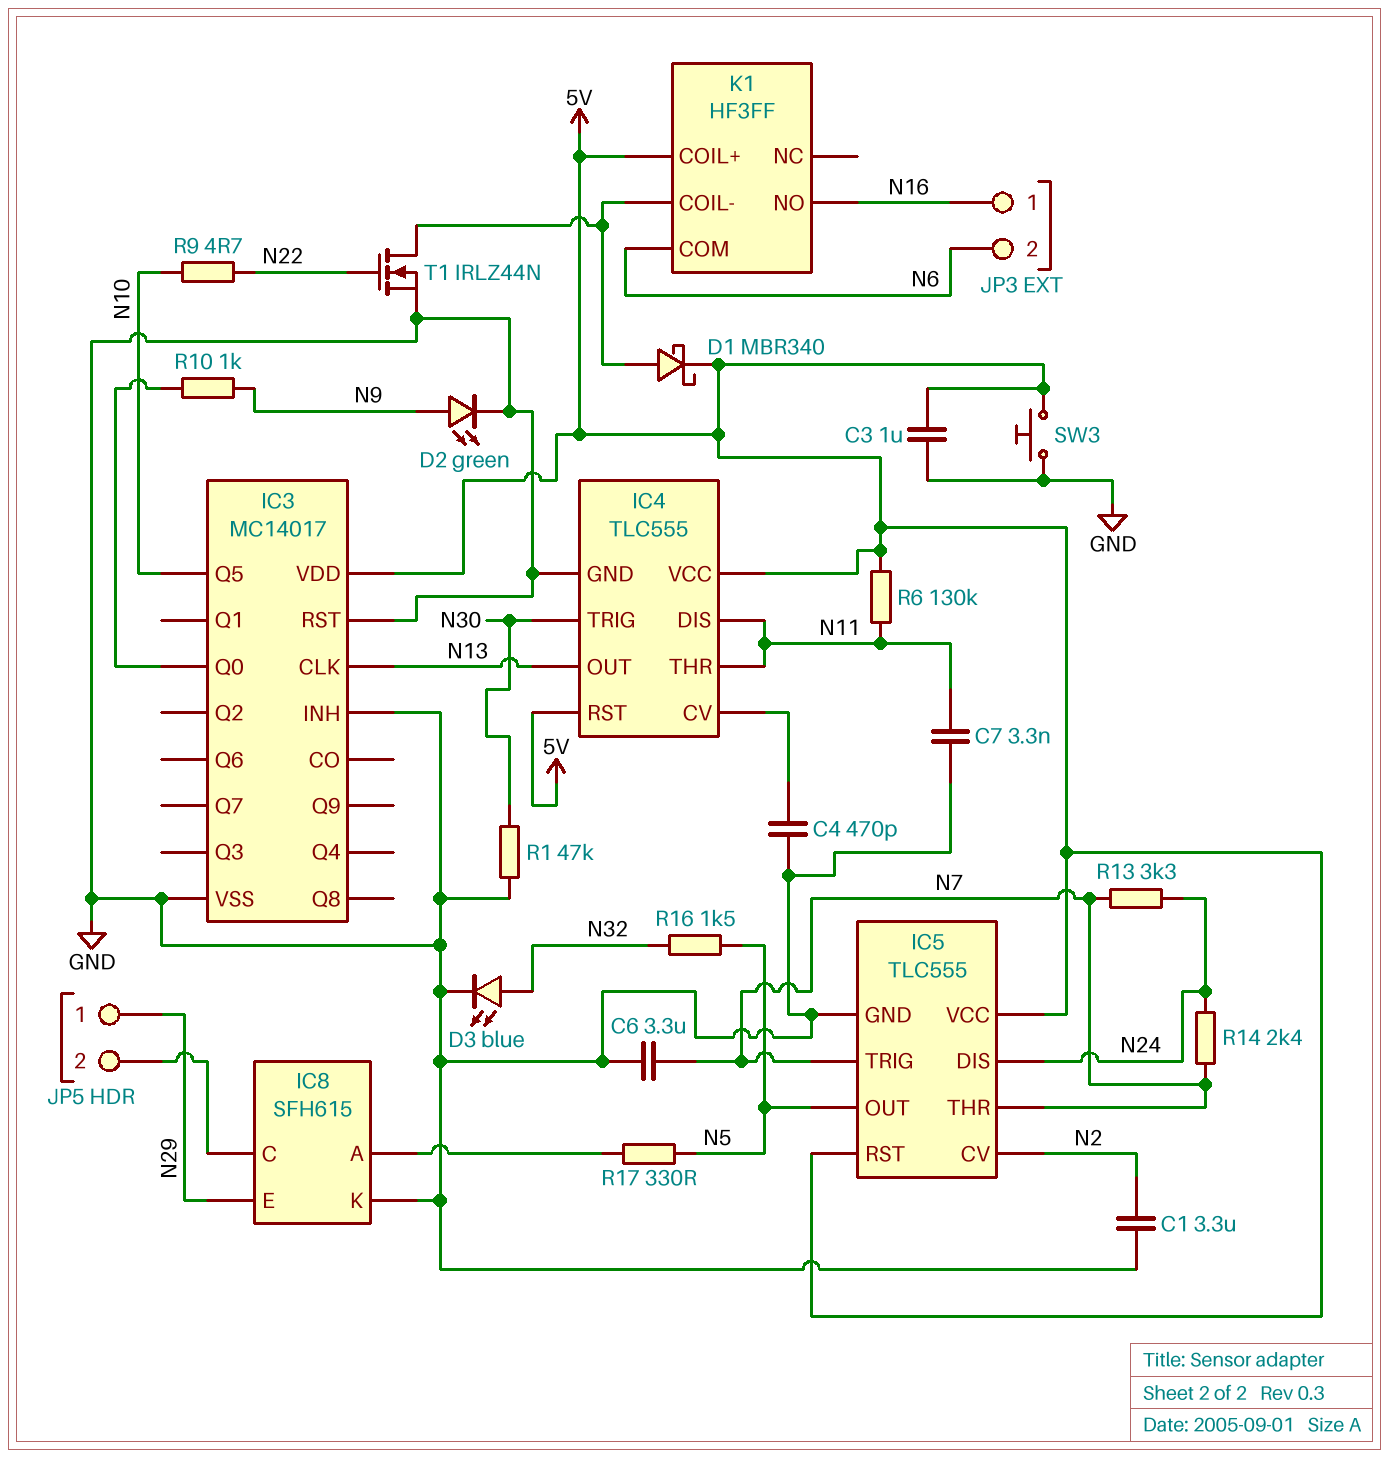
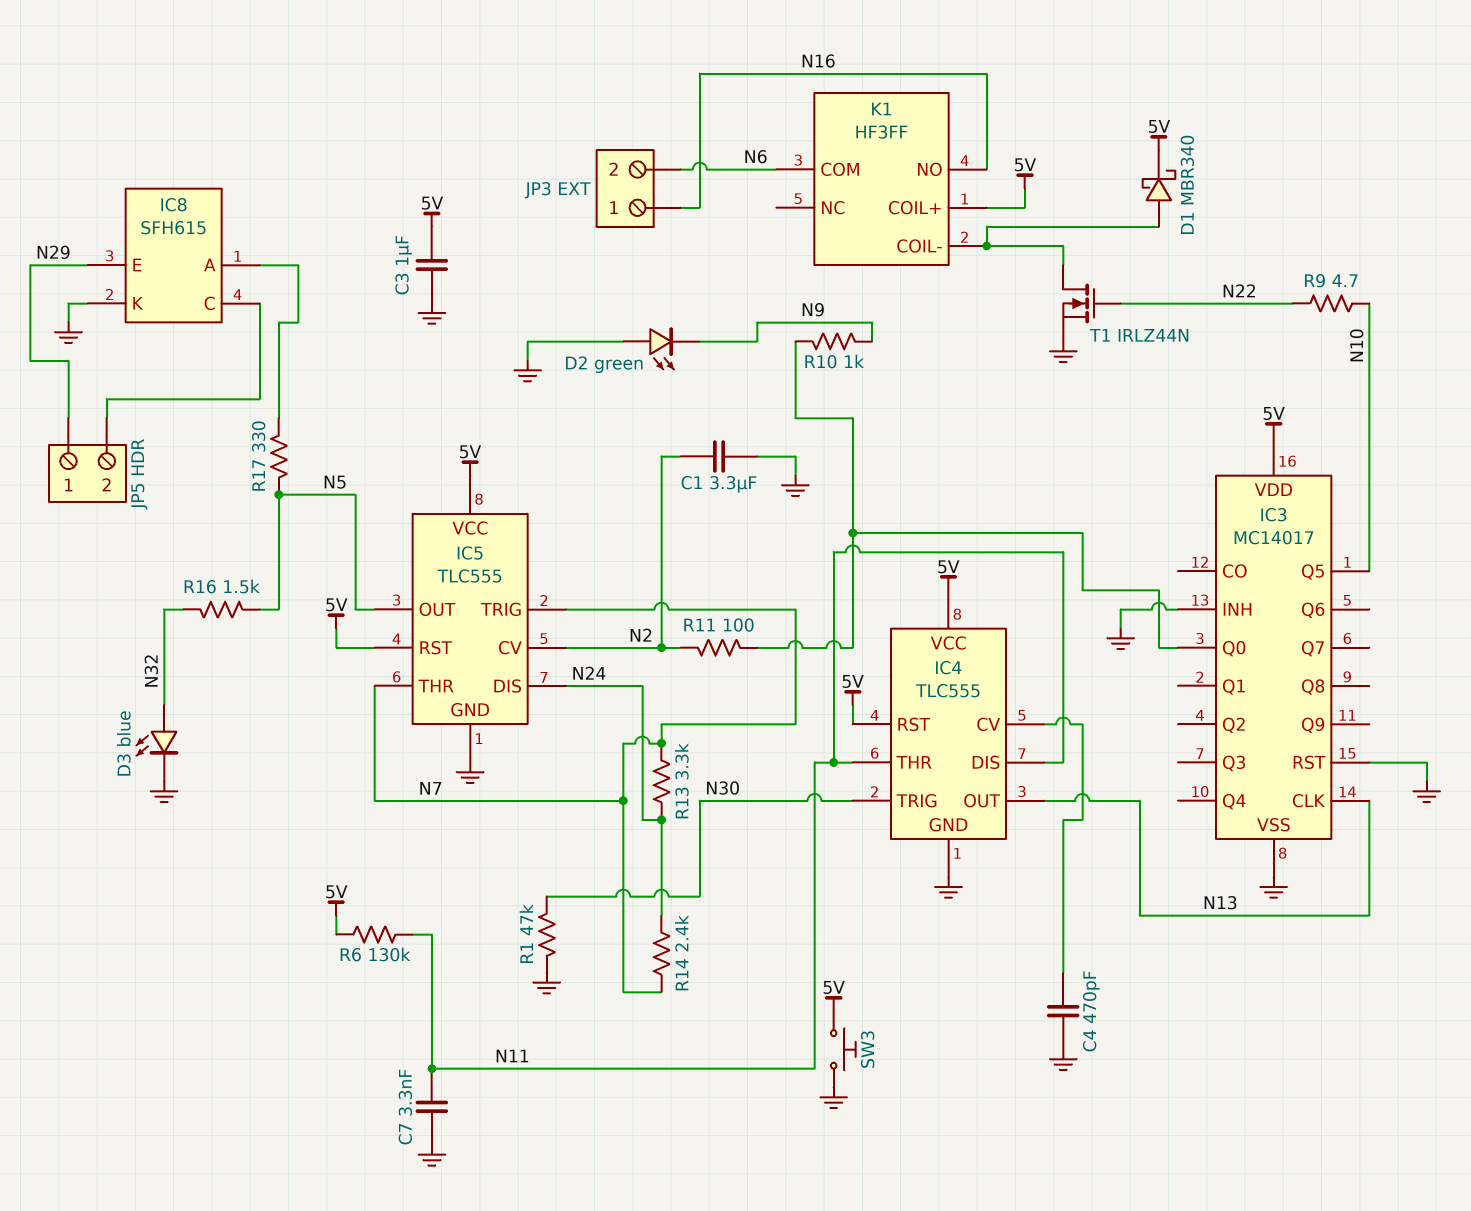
C6: 3.3uF (GND, N7) -> none
D2: LED green (A N9, K GND) -> LED green (A GND, K N9)
R11: none -> 100 (IC3/Q0, N2)

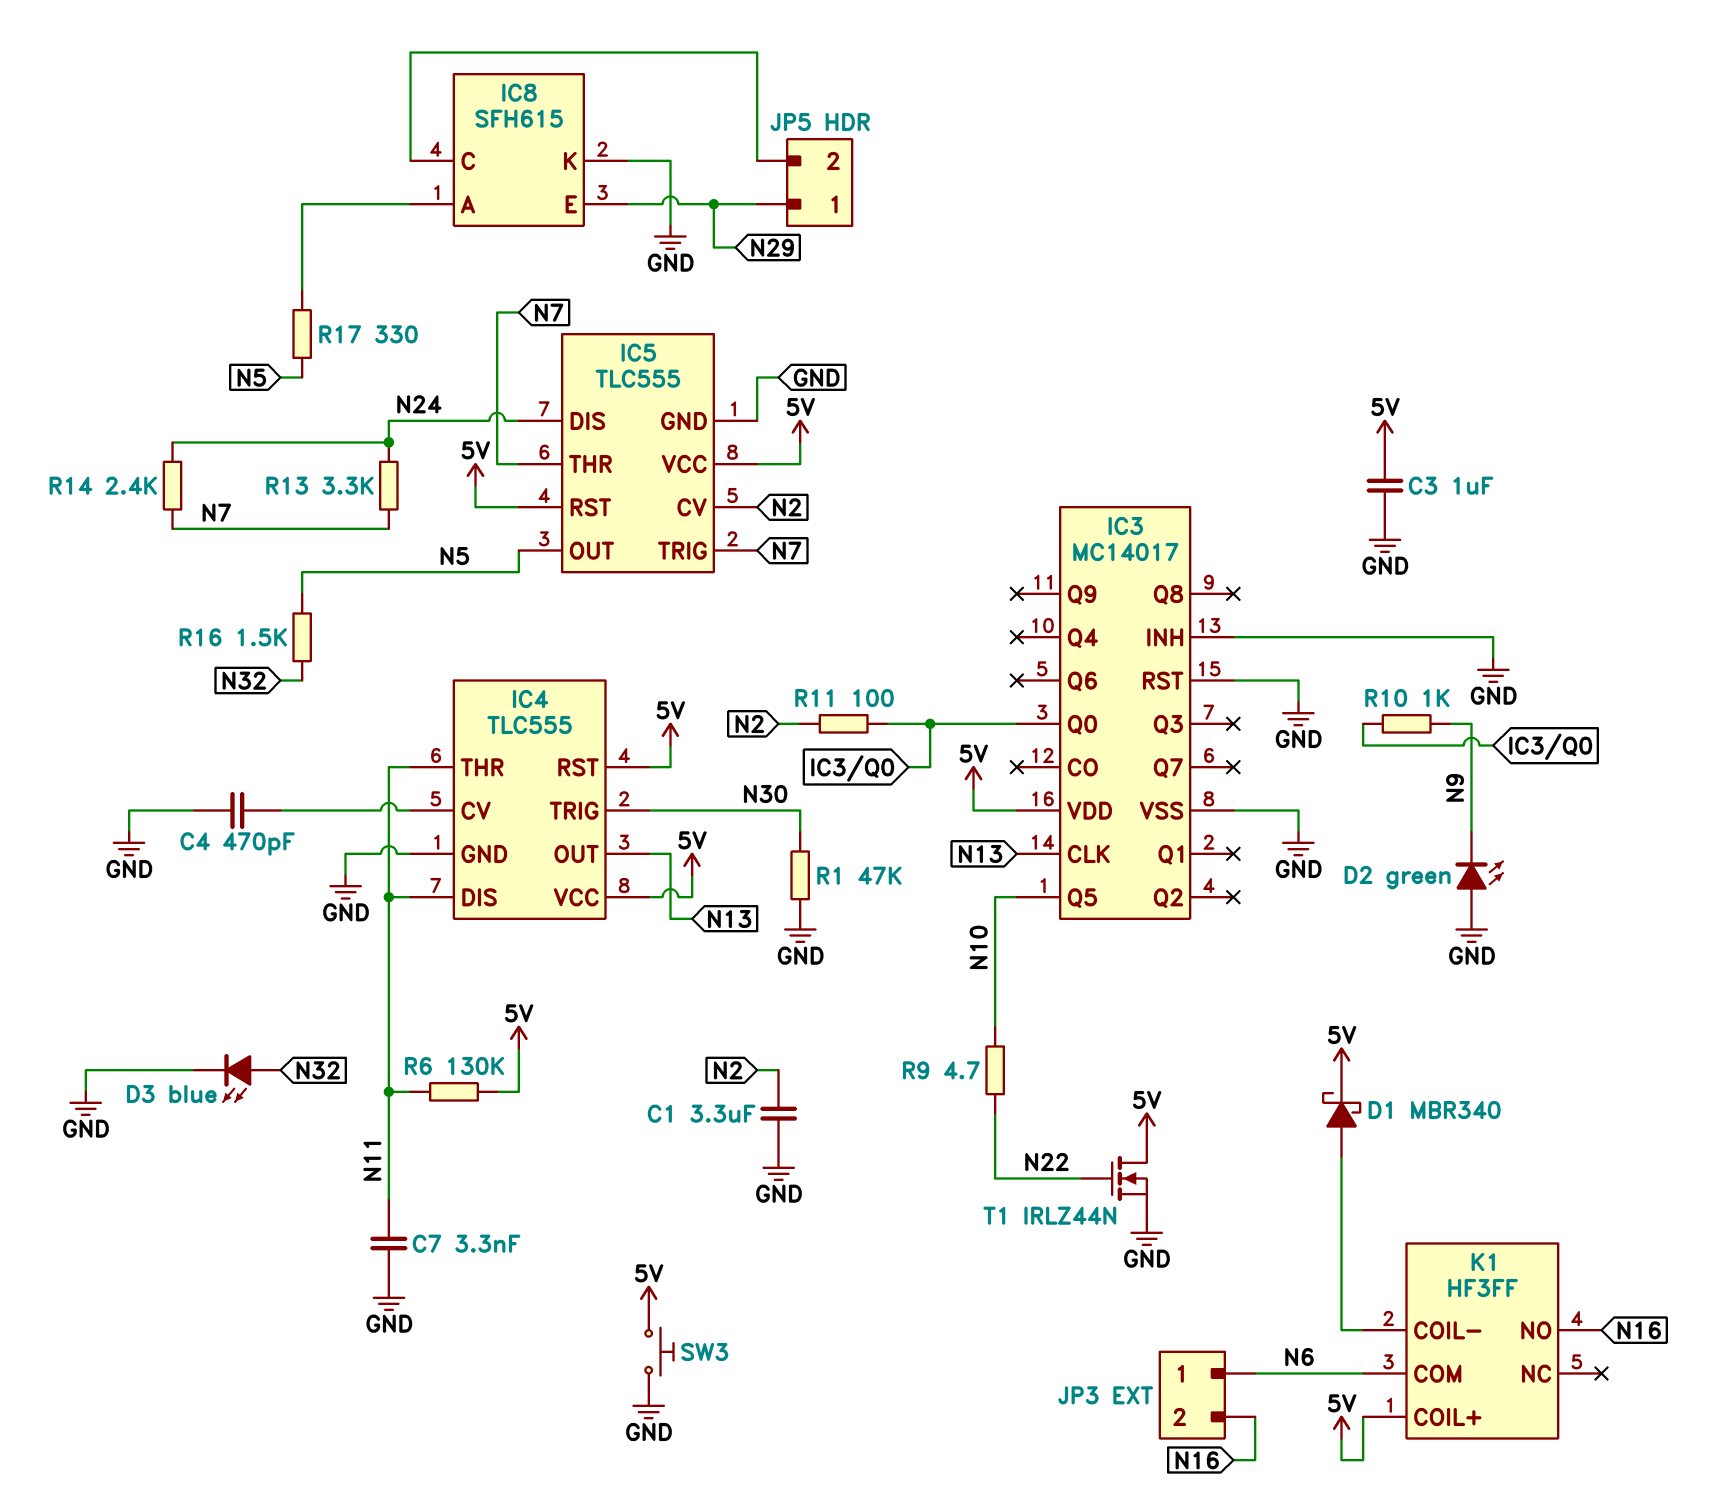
JP3 pin 1: N16 -> N6
JP3 pin 2: N6 -> N16
T1: NMOS IRLZ44N (G N22, D K1/COIL-, S GND) -> NMOS IRLZ44N (G N22, D 5V, S GND)

